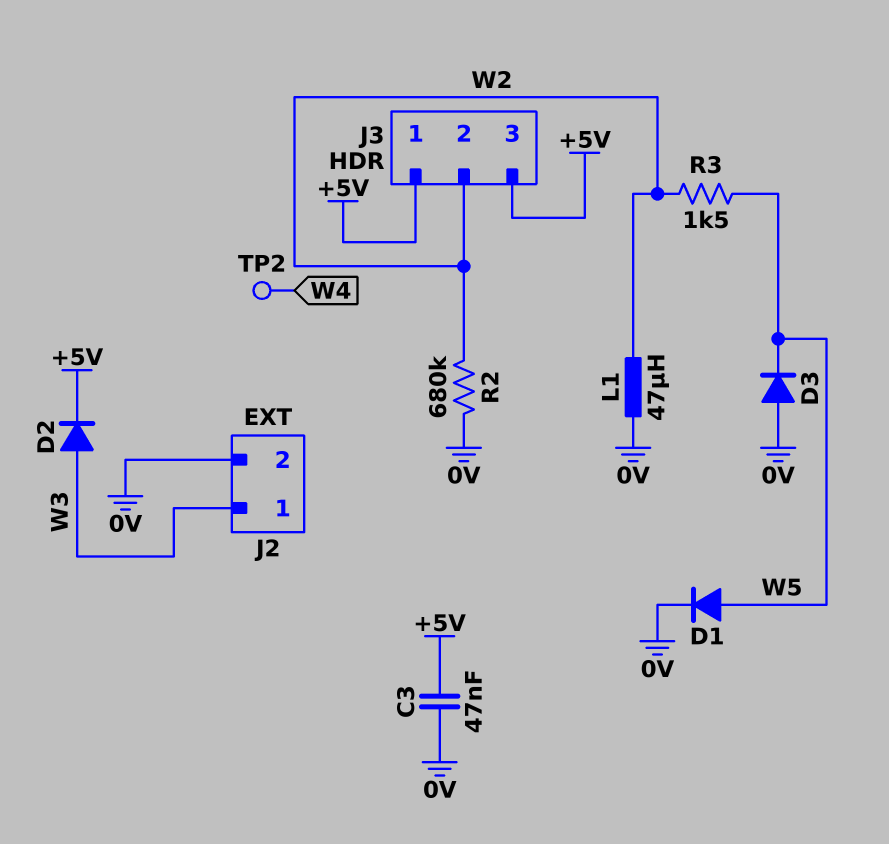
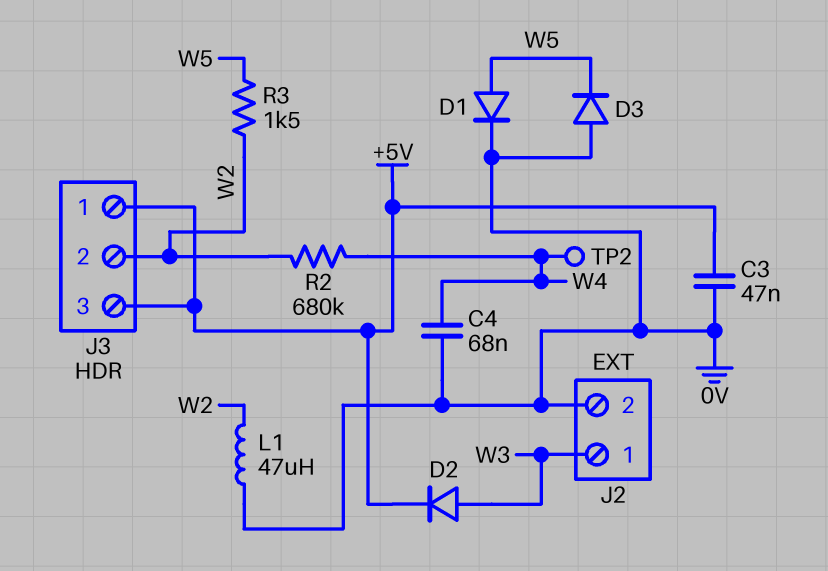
C4: none -> 68nF (0V, W4)
R2: 680k (0V, W2) -> 680k (W2, W4)

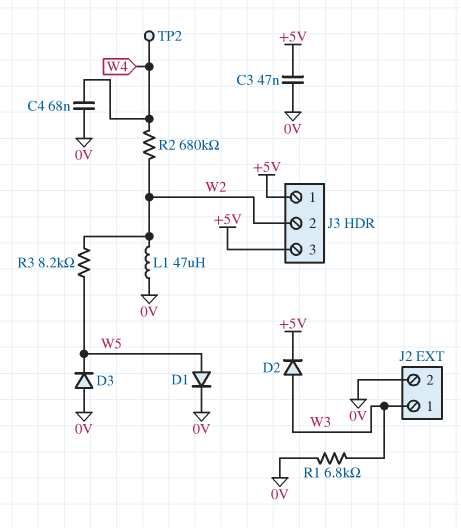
R1: none -> 6.8k (0V, W3)
R3: 1.5k (W2, W5) -> 8.2k (W2, W5)

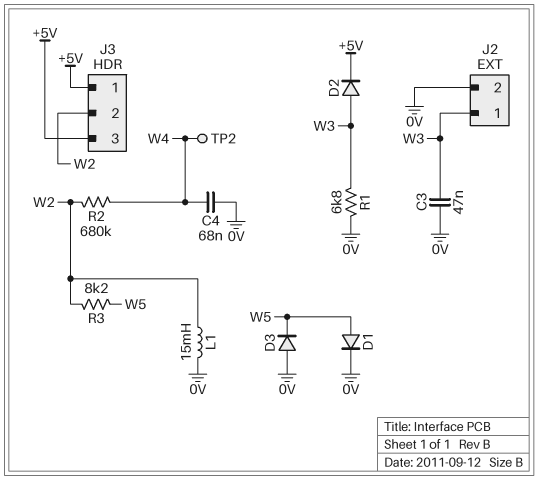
C3: 47nF (+5V, 0V) -> 47nF (0V, W3)
L1: 47uH (0V, W2) -> 15mH (0V, W2)

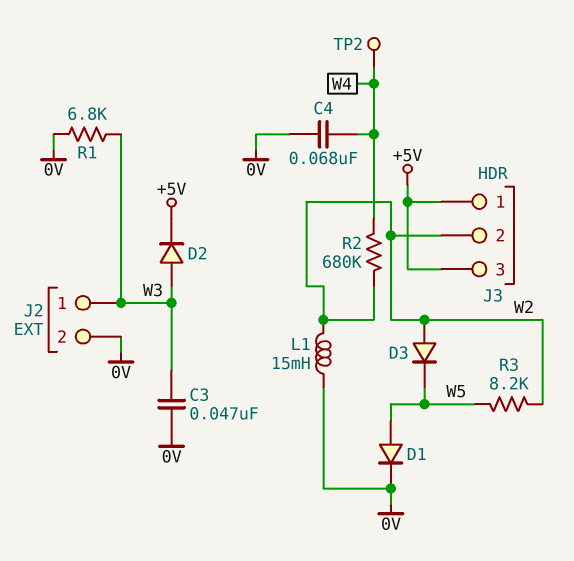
D3: diode (A 0V, K W5) -> diode (A W2, K W5)

